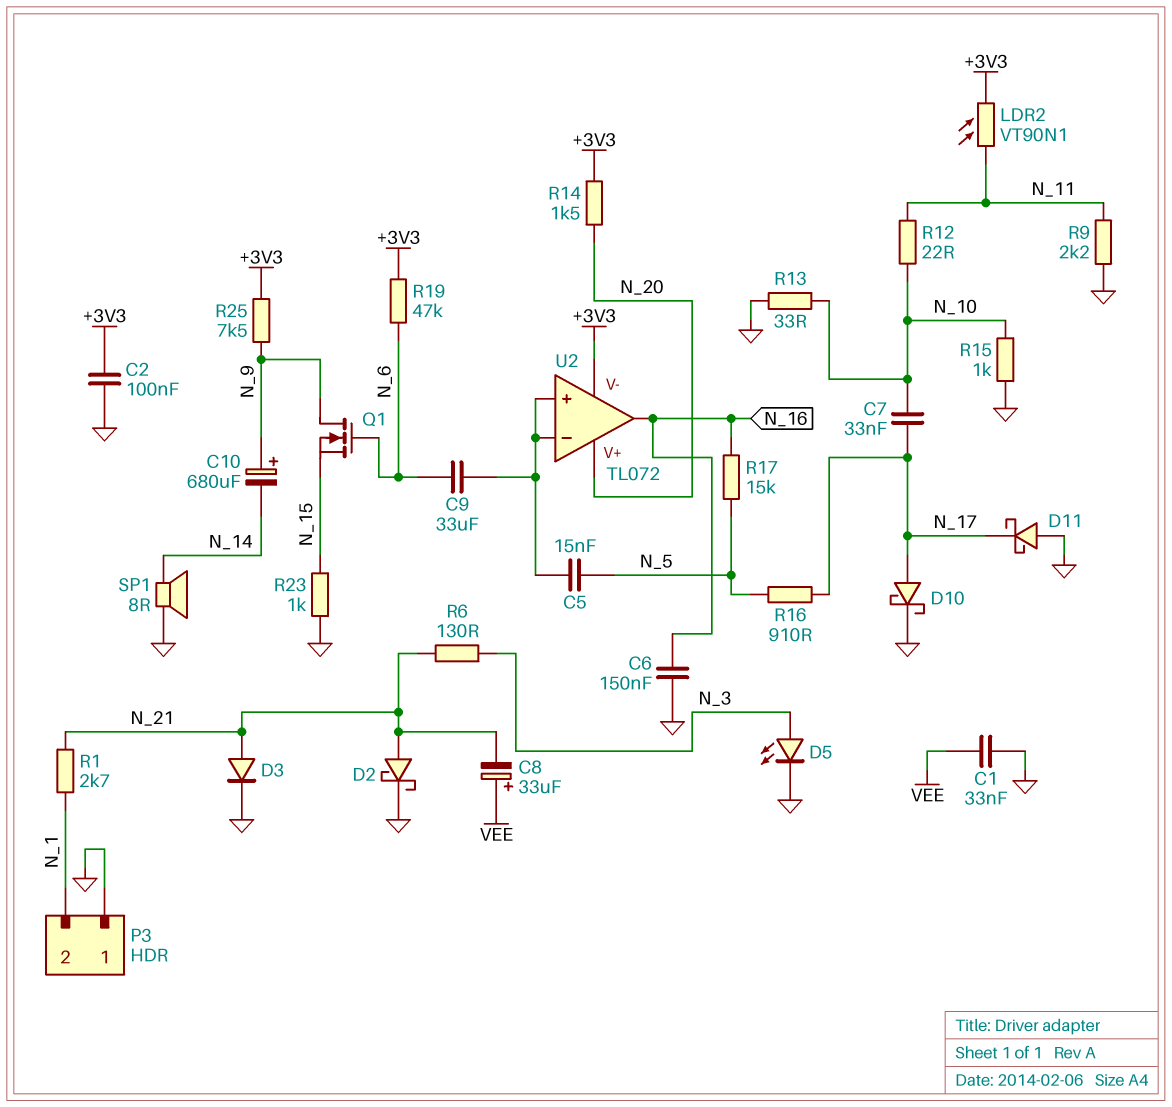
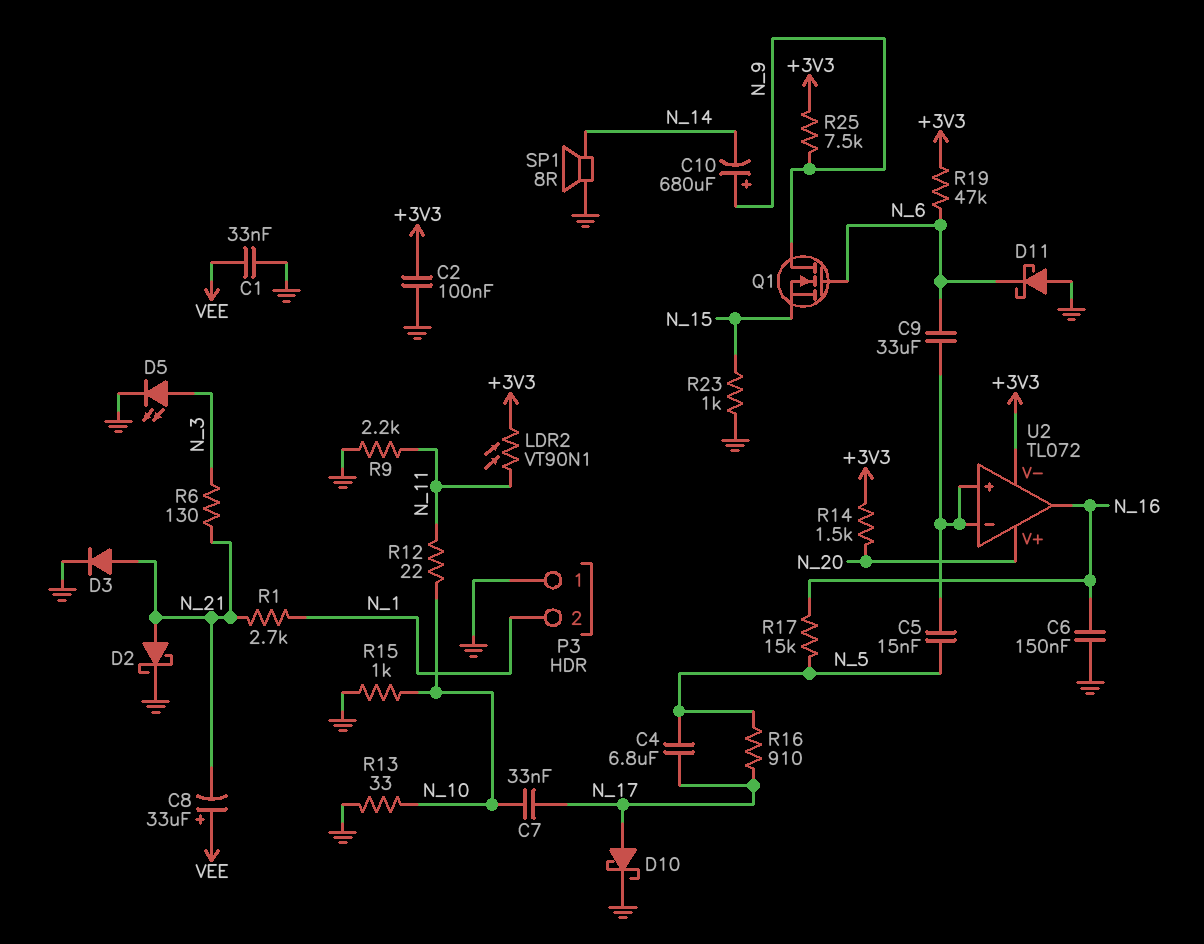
C4: none -> 6.8uF (N_5, N_17)
D11: schottky (A GND, K N_17) -> schottky (A GND, K N_6)

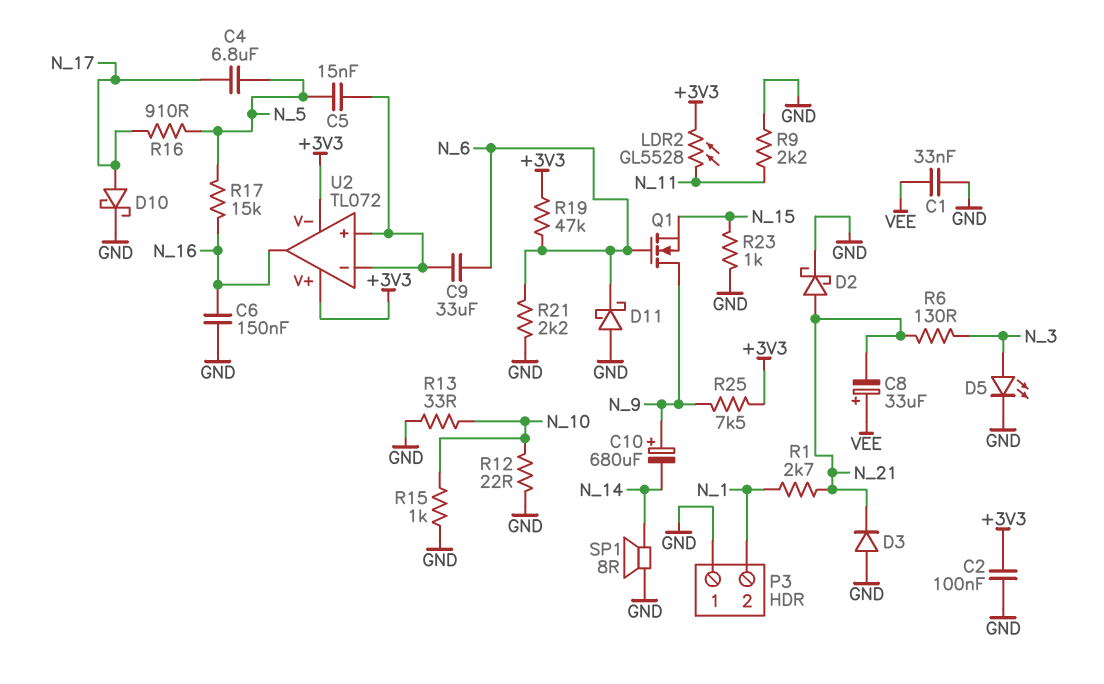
C7: 33nF (N_10, N_17) -> none
D3: diode (A N_21, K GND) -> diode (A GND, K N_21)
LDR2: VT90N1 (+3V3, N_11) -> GL5528 (+3V3, N_11)
R12: 22 (N_10, N_11) -> 22 (GND, N_10)
R14: 1.5k (+3V3, N_20) -> none
R21: none -> 2.2k (GND, N_6)
U2 pin V+: N_20 -> +3V3

